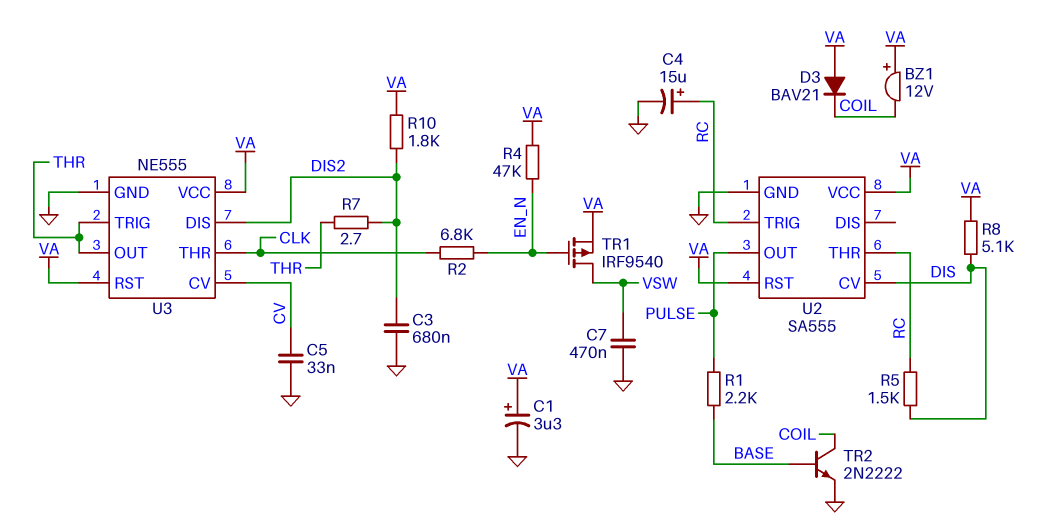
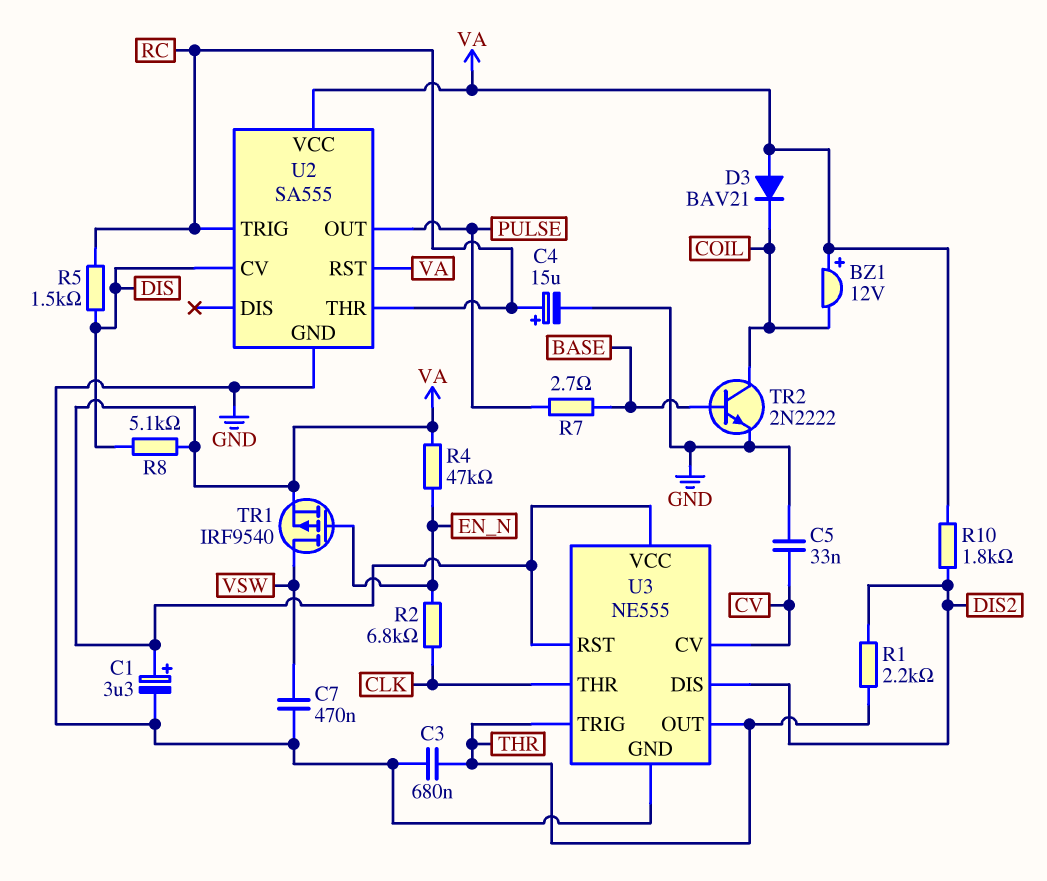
C3: 680nF (DIS2, GND) -> 680nF (GND, THR)
R1: 2.2k (BASE, PULSE) -> 2.2k (DIS2, THR)
R7: 2.7 (DIS2, THR) -> 2.7 (BASE, PULSE)

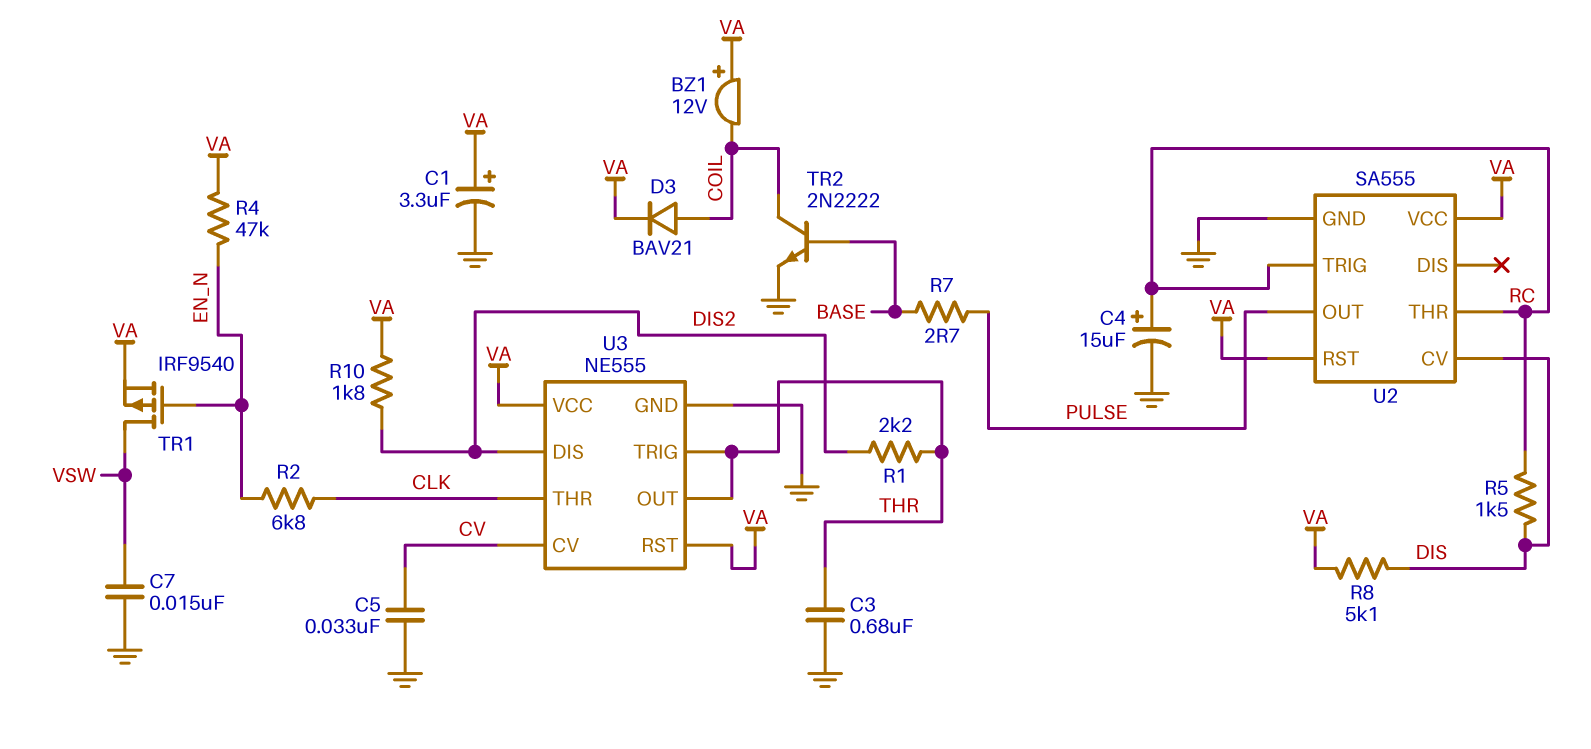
C7: 470nF (GND, VSW) -> 15nF (GND, VSW)
D3: diode BAV21 (A VA, K COIL) -> diode BAV21 (A COIL, K VA)

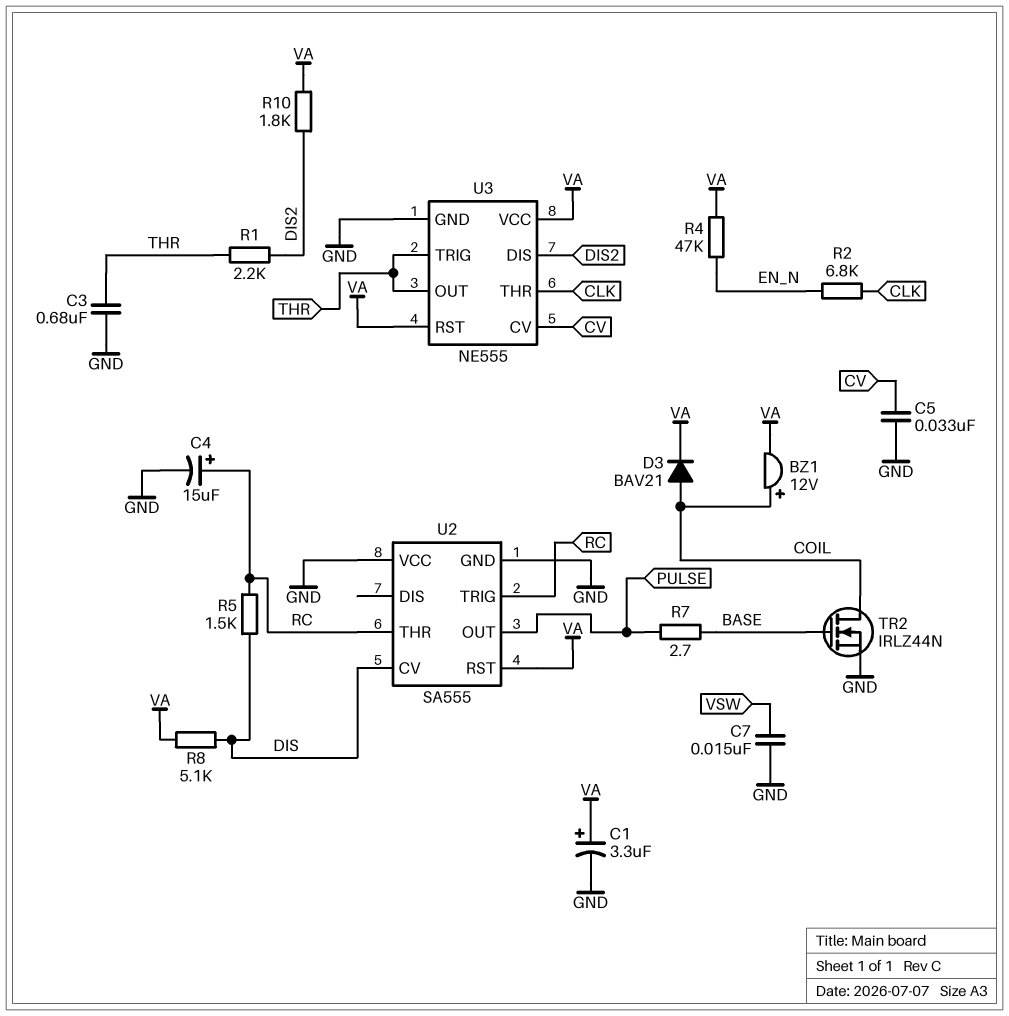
BZ1: buzzer 12V (plus VA, minus COIL) -> buzzer 12V (plus COIL, minus VA)
TR1: PMOS IRF9540 (G EN_N, D VSW, S VA) -> none
TR2: NPN 2N2222 (B BASE, C COIL, E GND) -> NMOS IRLZ44N (G BASE, D COIL, S GND)
U2 pin VCC: VA -> GND

